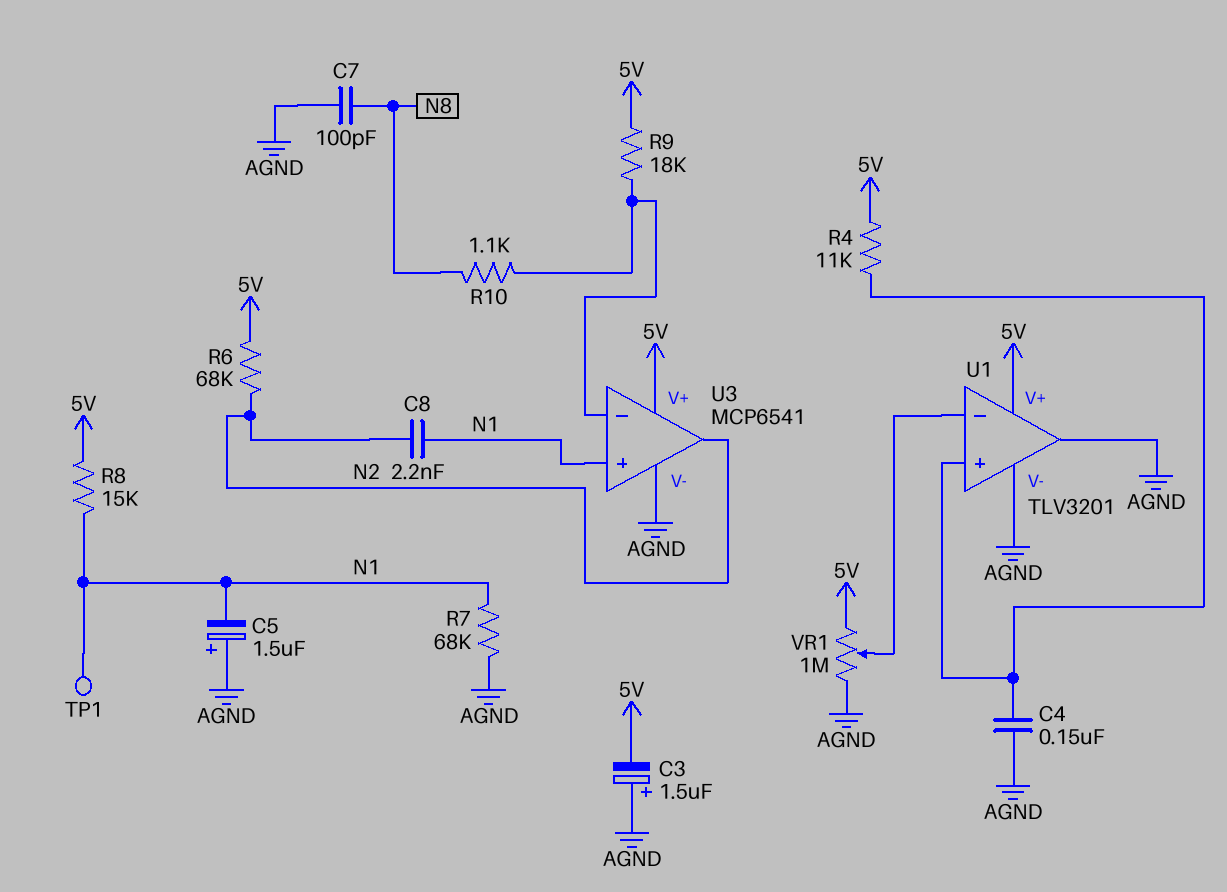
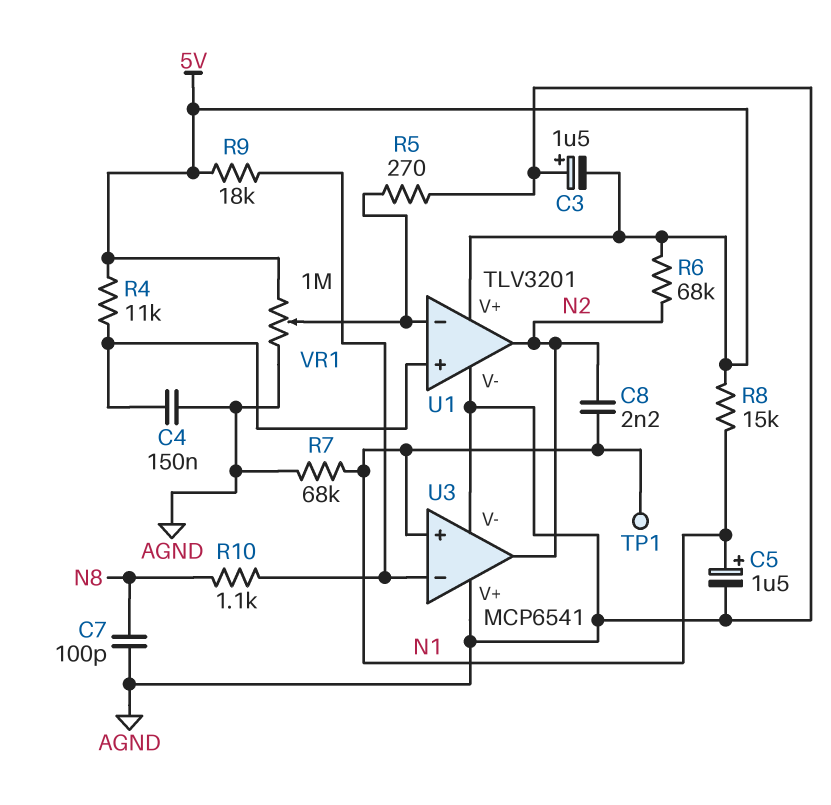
C5: 1.5uF (plus AGND, minus N1) -> 1.5uF (plus N1, minus AGND)
R5: none -> 270 (AGND, U1/in-)
U1 pin out: AGND -> N2
U3 pin V+: 5V -> AGND

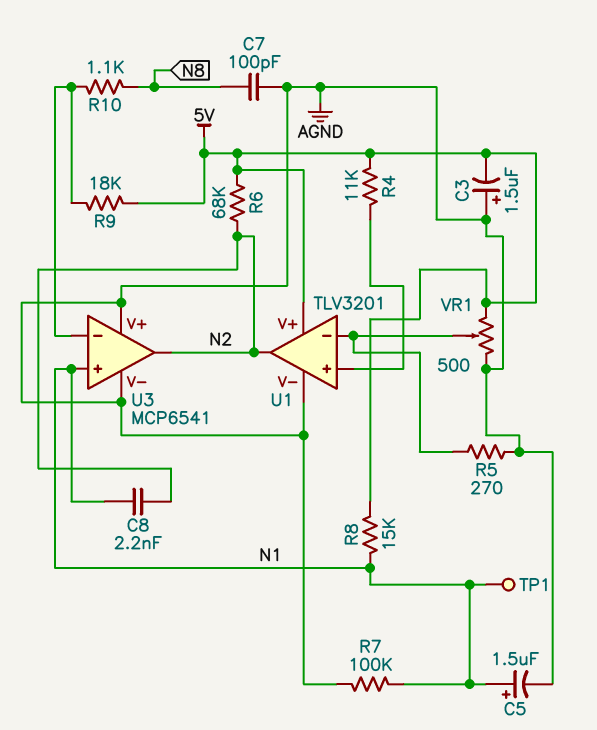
C4: 150nF (AGND, U1/in+) -> none
R7: 68k (AGND, N1) -> 100k (AGND, N1)
VR1: 1M (5V, AGND, wiper U1/in-) -> 500 (5V, AGND, wiper U1/in-)

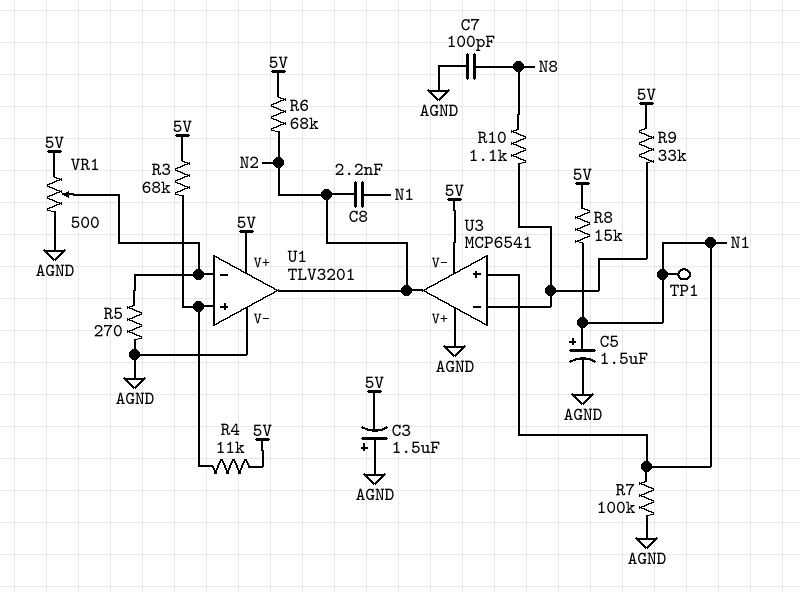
R3: none -> 68k (5V, U1/in+)
R9: 18k (5V, U3/in-) -> 33k (5V, U3/in-)
U3 pin V-: AGND -> 5V

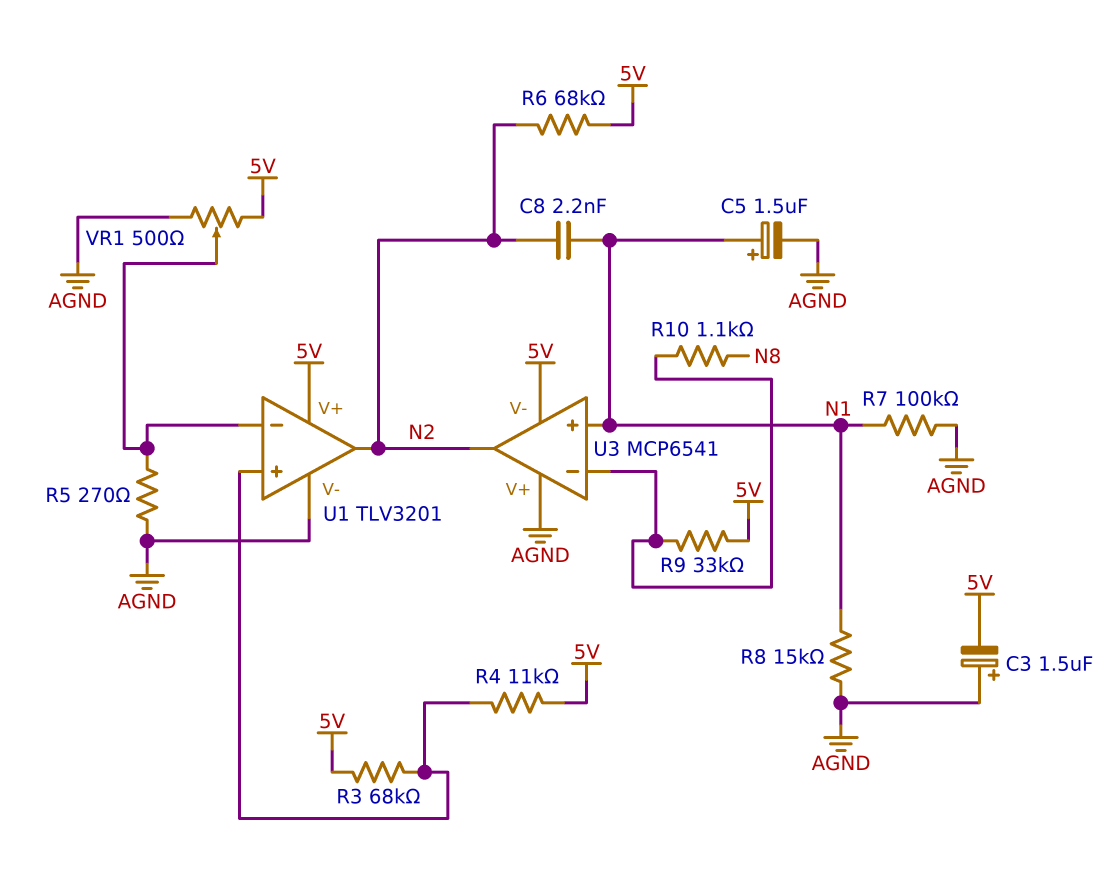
C7: 100pF (AGND, N8) -> none
R8: 15k (5V, N1) -> 15k (AGND, N1)
TP1: test point (N1) -> none

